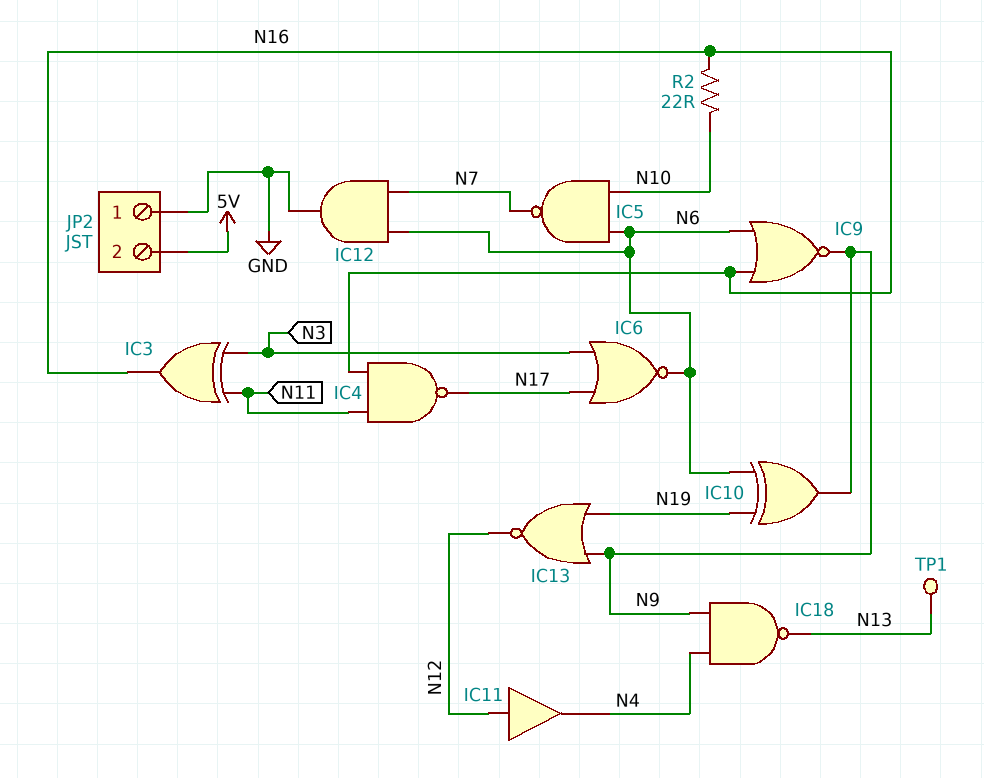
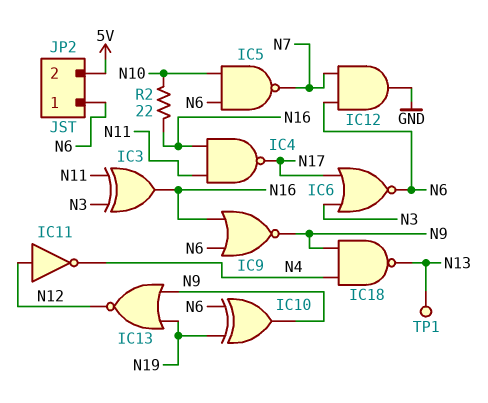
IC11: buffer (in N12, out N4) -> NOT (in N12, out N4)
JP2 pin 1: GND -> N6

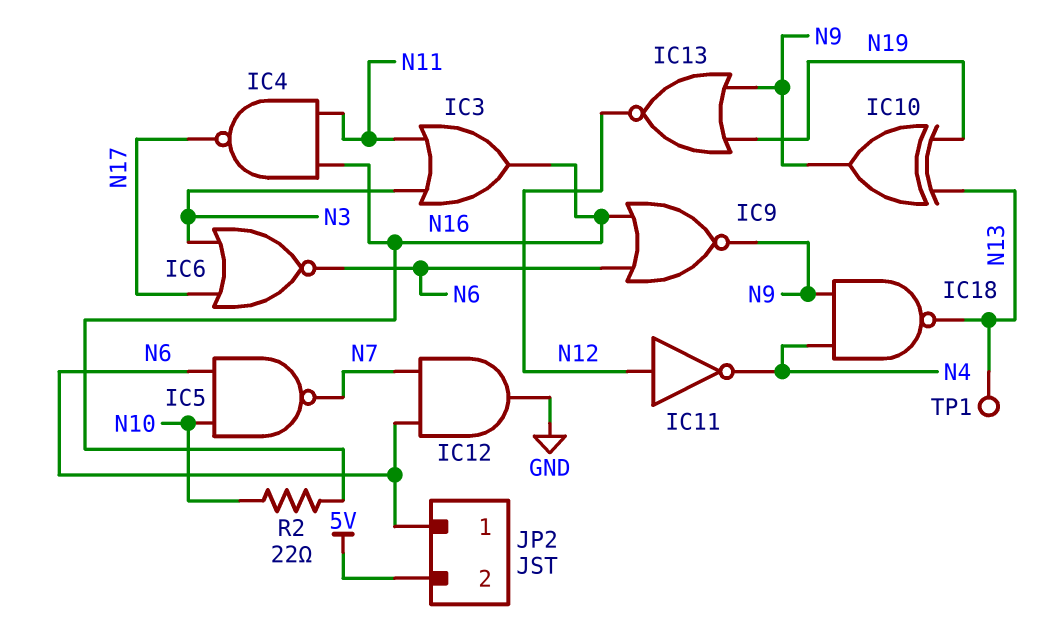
IC3: XOR (in N3, in N11, out N16) -> OR (in N3, in N11, out N16)
IC10: XOR (in N6, in N19, out N9) -> XOR (in N13, in N19, out N9)

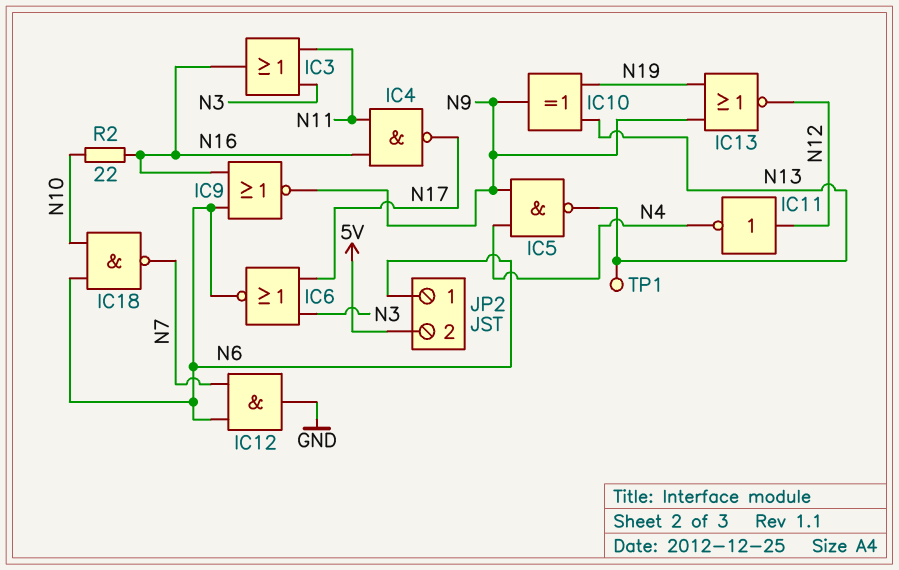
IC5: NAND (in N6, in N10, out N7) -> NAND (in N4, in N9, out N13)
IC18: NAND (in N4, in N9, out N13) -> NAND (in N6, in N10, out N7)

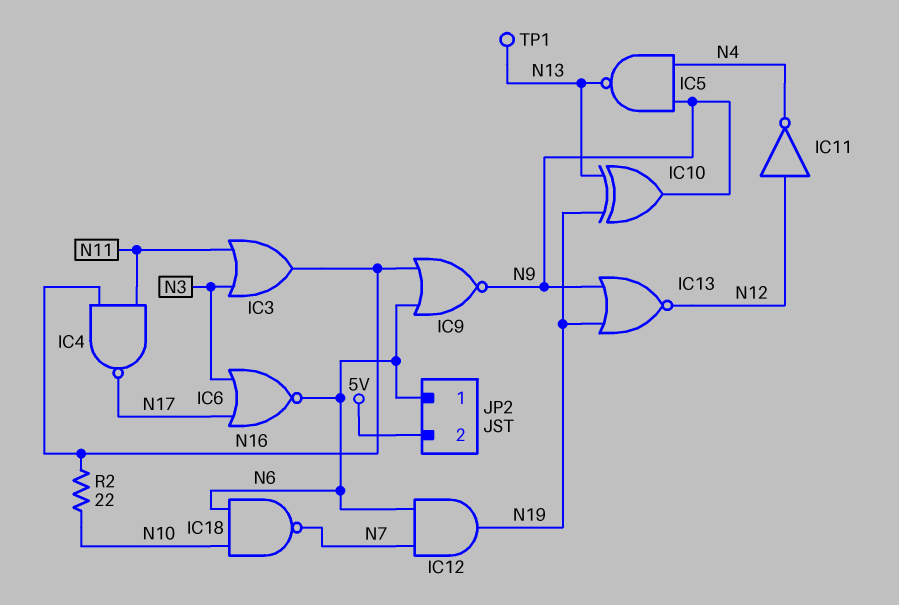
IC12: AND (in N6, in N7, out GND) -> AND (in N6, in N7, out N19)

